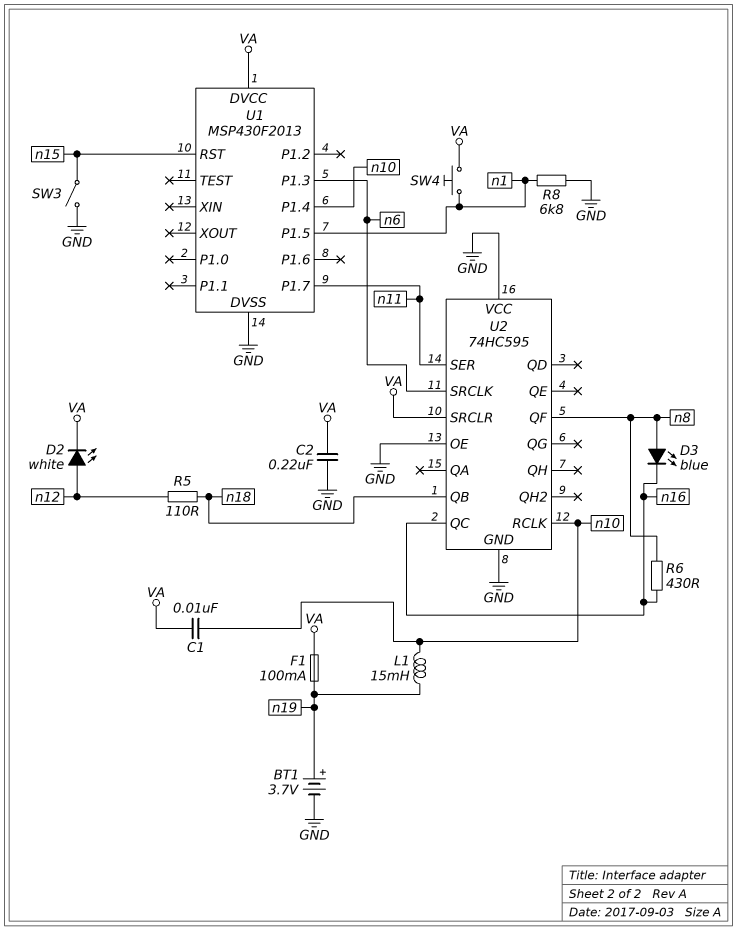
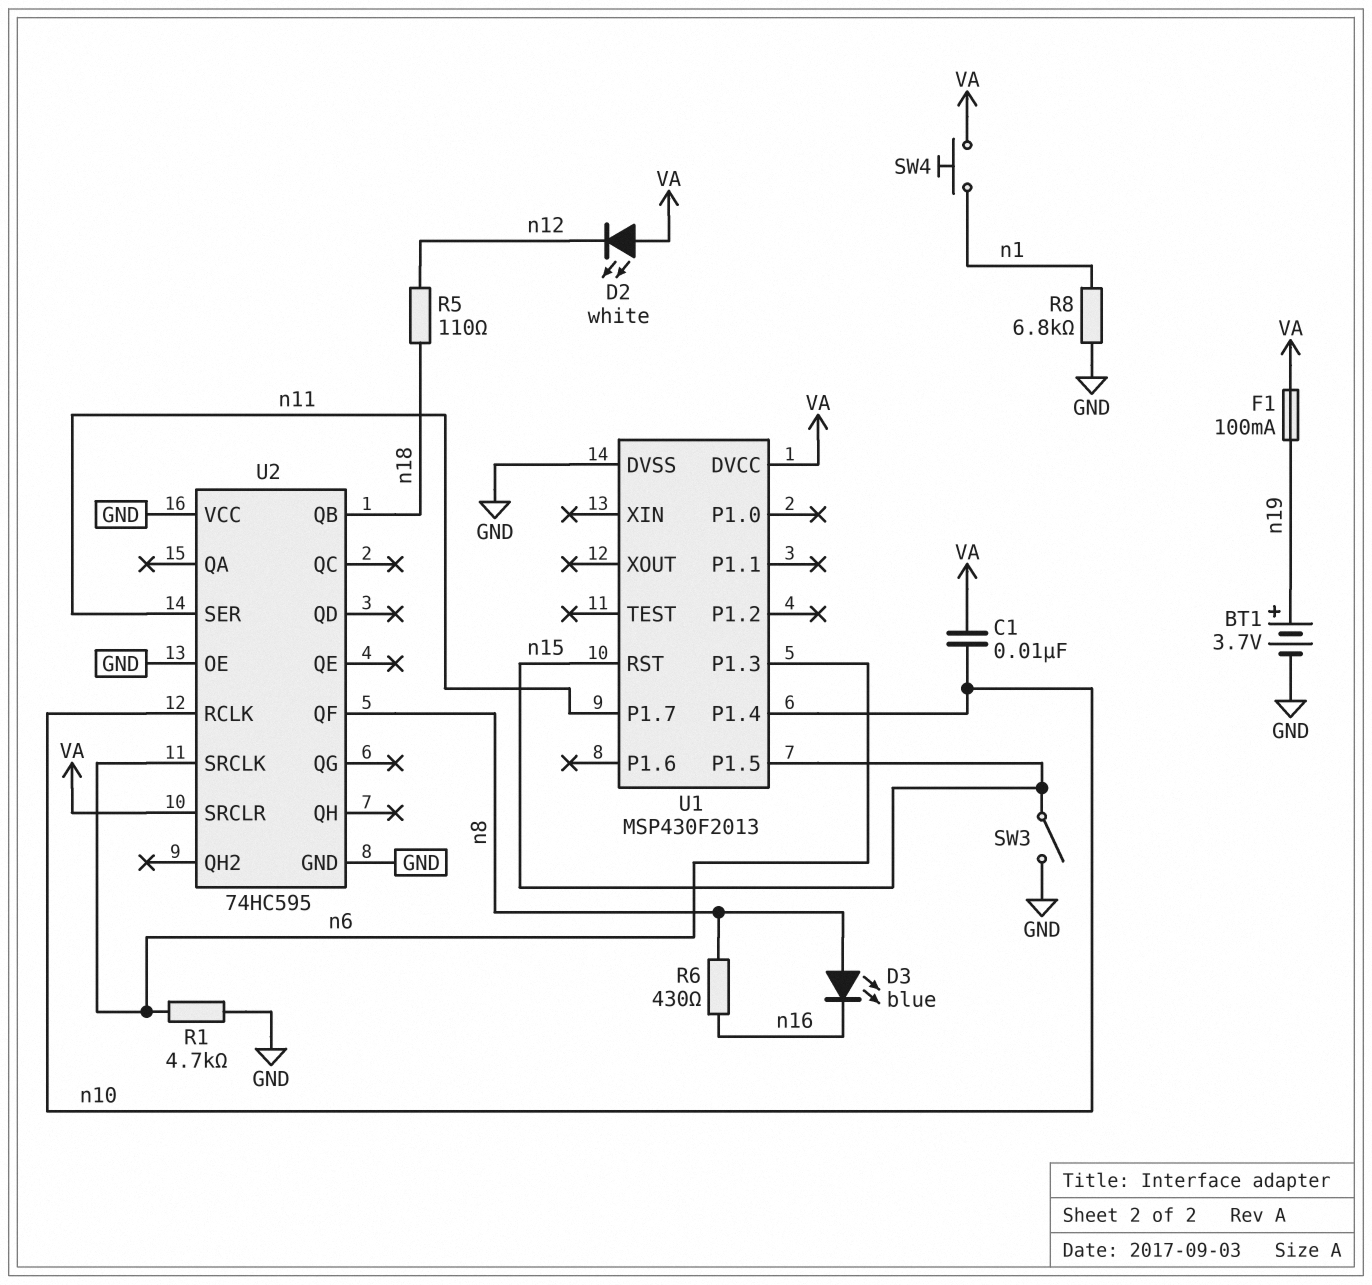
C2: 220nF (GND, VA) -> none
D2: LED white (A n12, K VA) -> LED white (A VA, K n12)
L1: 15mH (n10, n19) -> none
R1: none -> 4.7k (GND, n6)
U1 pin P1.5: n1 -> n15
U2 pin QC: n16 -> none

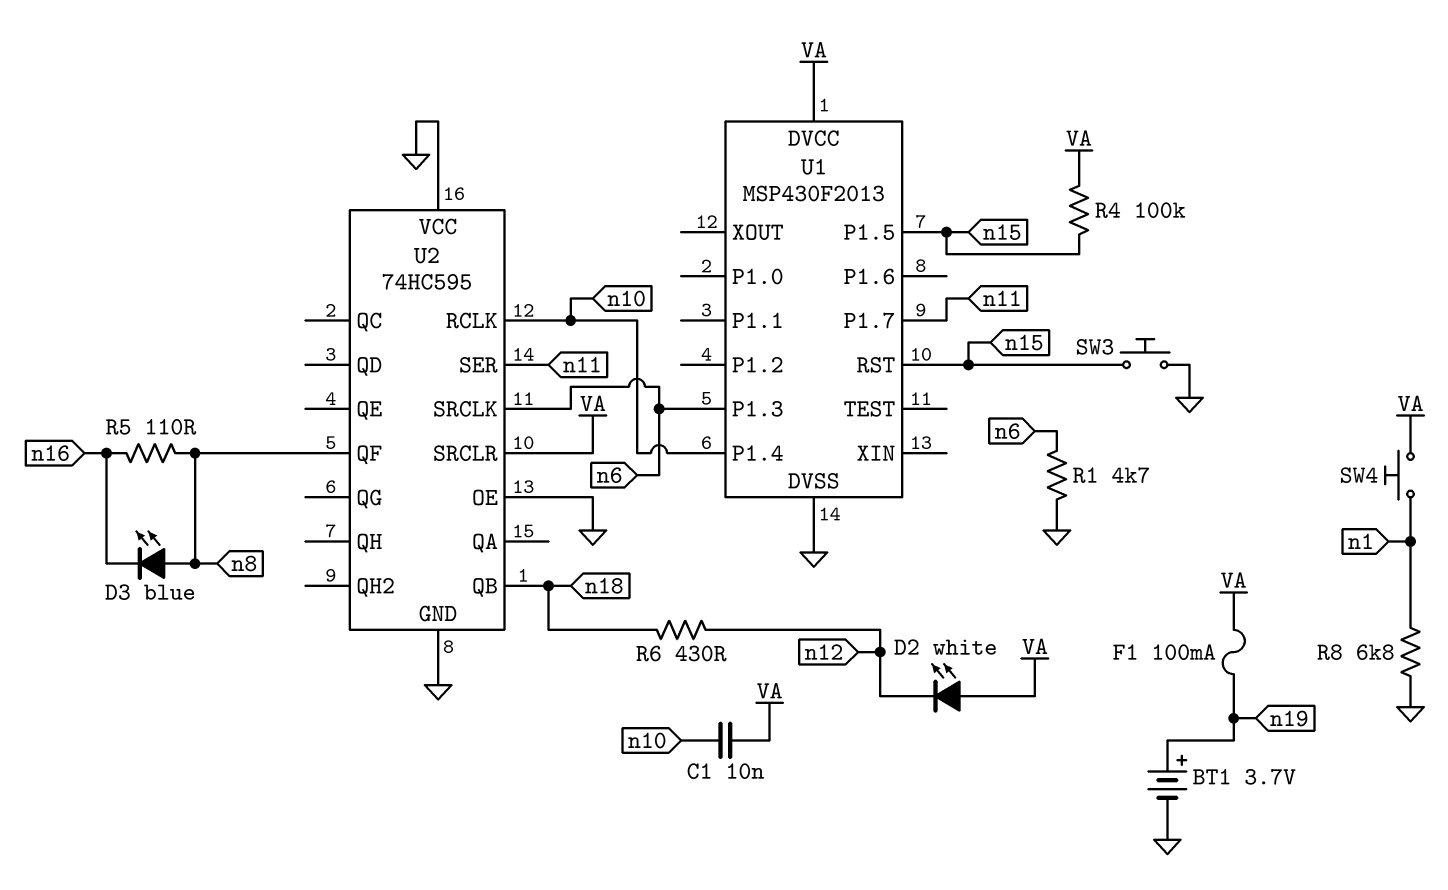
R4: none -> 100k (VA, n15)
R5: 110 (n12, n18) -> 110 (n8, n16)
R6: 430 (n8, n16) -> 430 (n12, n18)
SW3: switch (GND, n15) -> button (GND, n15)

